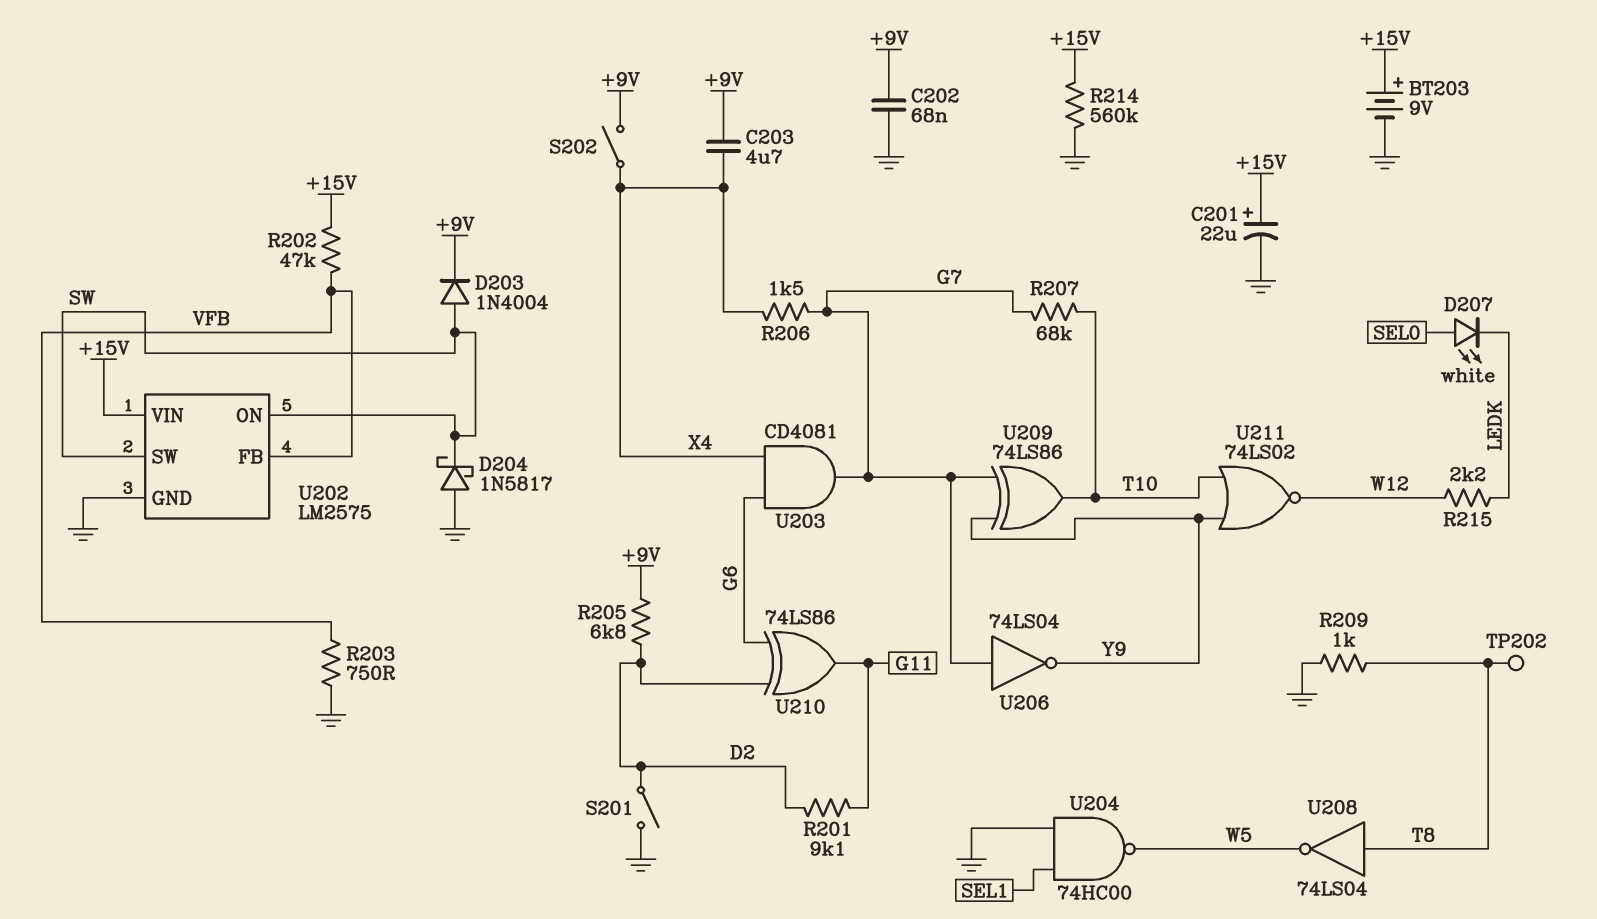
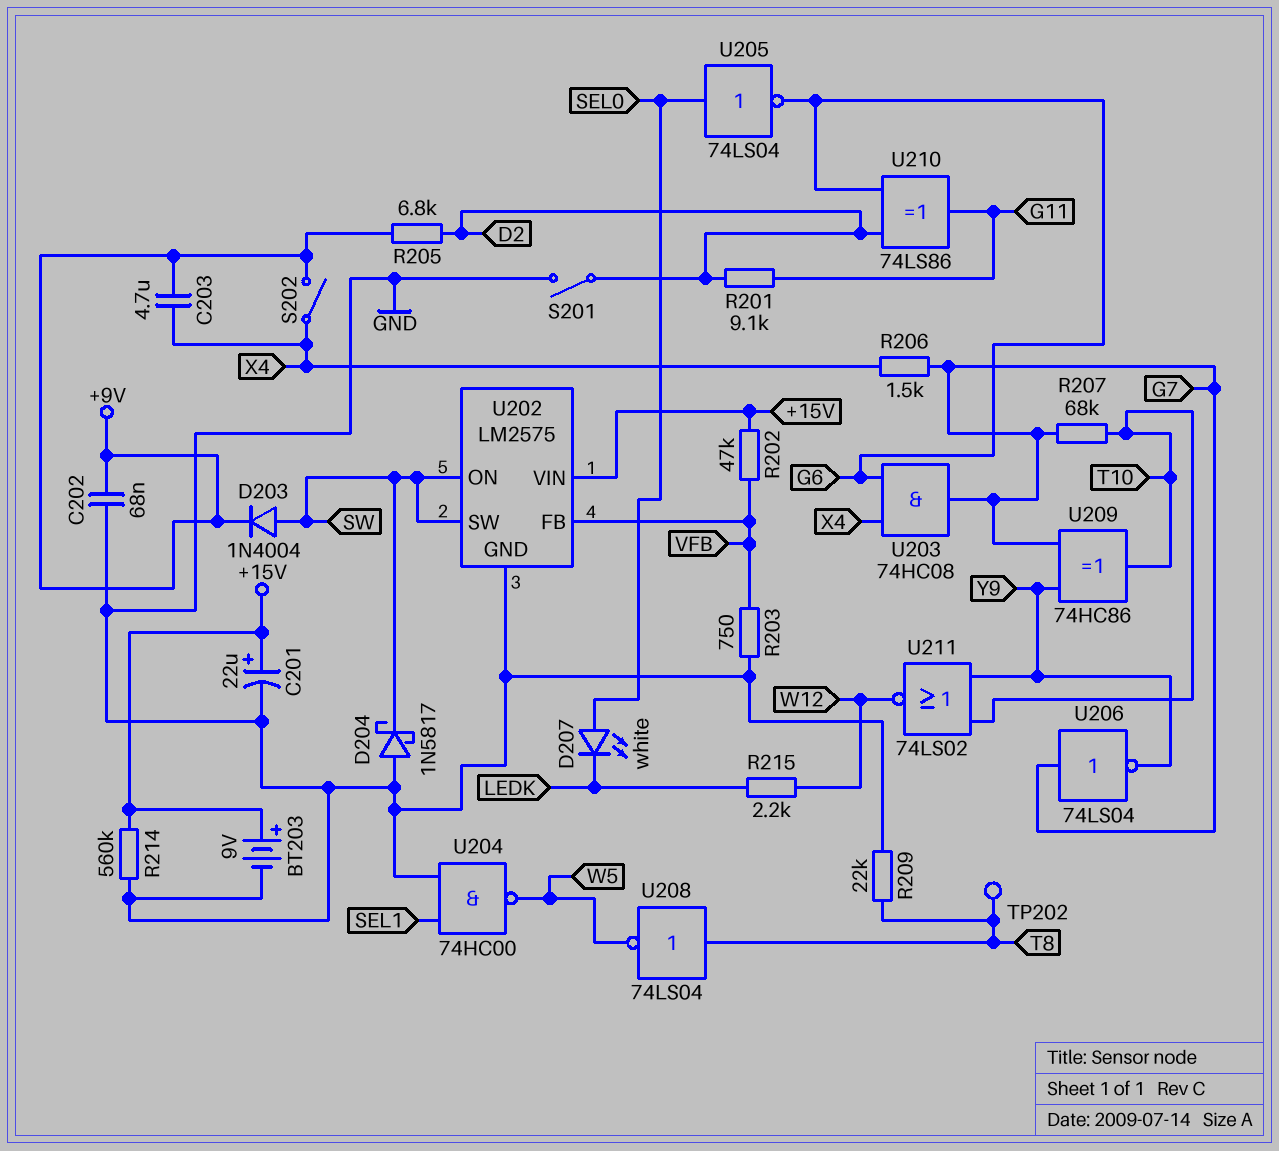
R209: 1k (GND, T8) -> 22k (GND, T8)
U203: AND CD4081 (in G6, in X4, out G7) -> AND 74HC08 (in G6, in X4, out G7)
U205: none -> NOT 74LS04 (in SEL0, out G6)
U209: XOR 74LS86 (in G7, in Y9, out T10) -> XOR 74HC86 (in G7, in Y9, out T10)

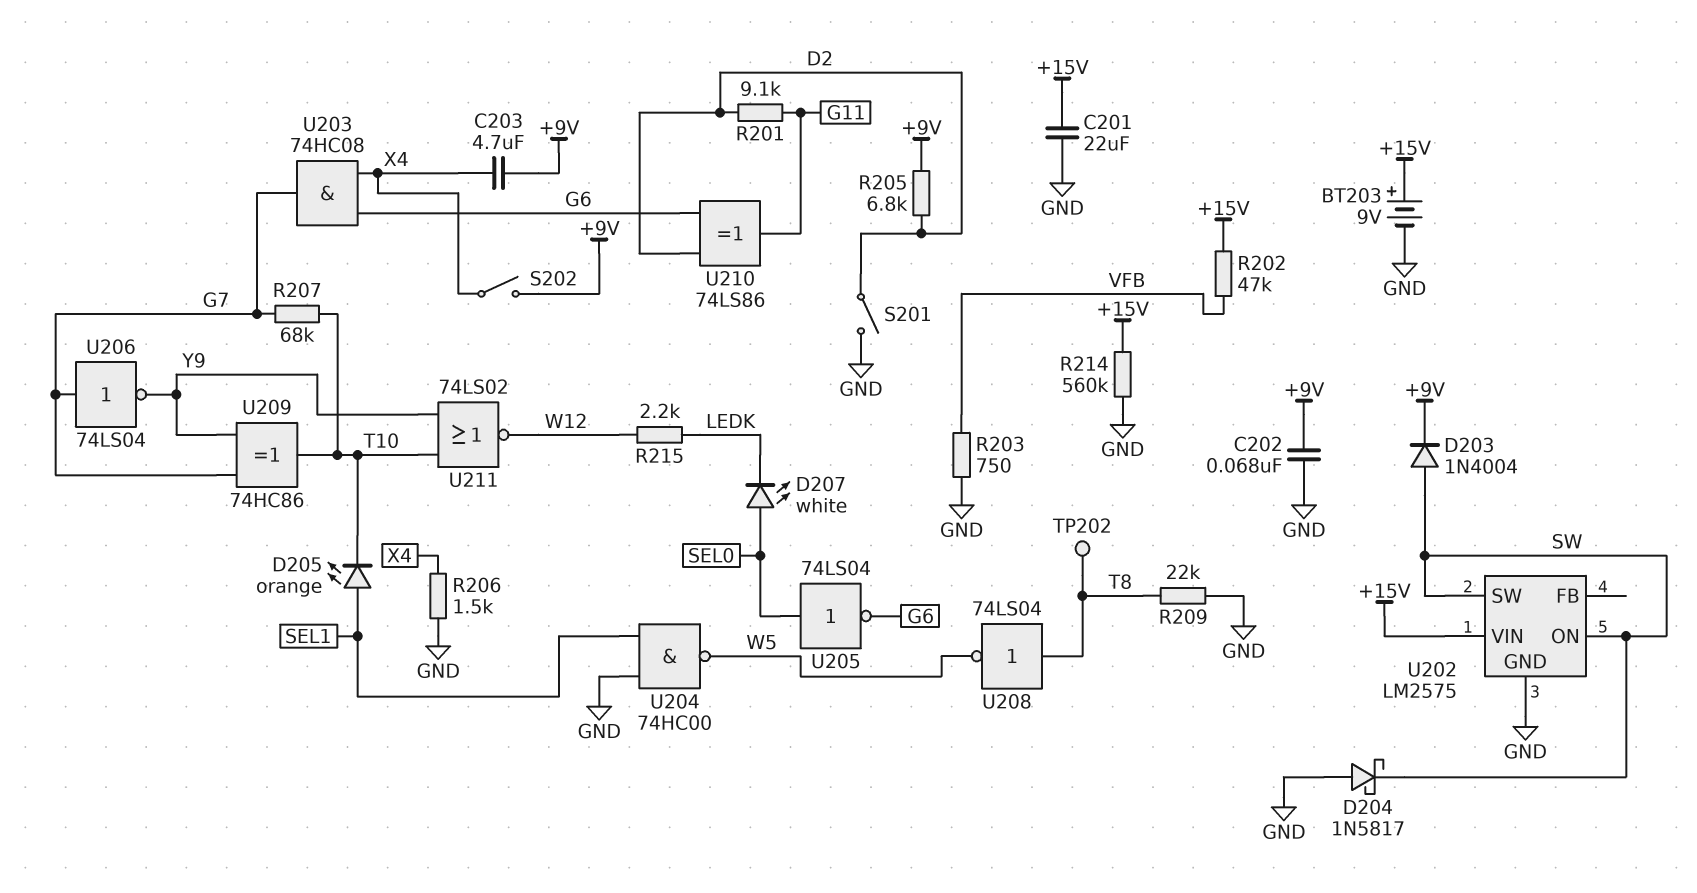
C201: 22uF (plus +15V, minus GND) -> 22uF (+15V, GND)
D205: none -> LED orange (A SEL1, K T10)
R206: 1.5k (G7, X4) -> 1.5k (GND, X4)
U202 pin FB: VFB -> none

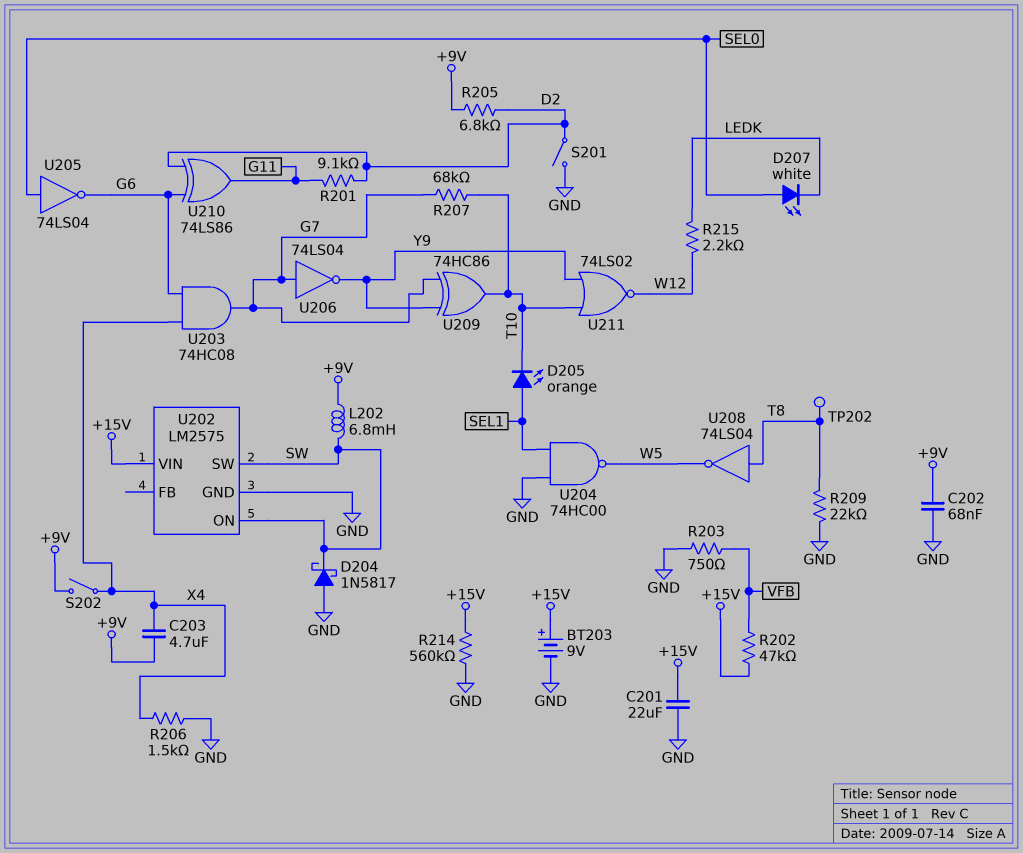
D203: diode 1N4004 (A SW, K +9V) -> none
L202: none -> 6.8mH (+9V, SW)

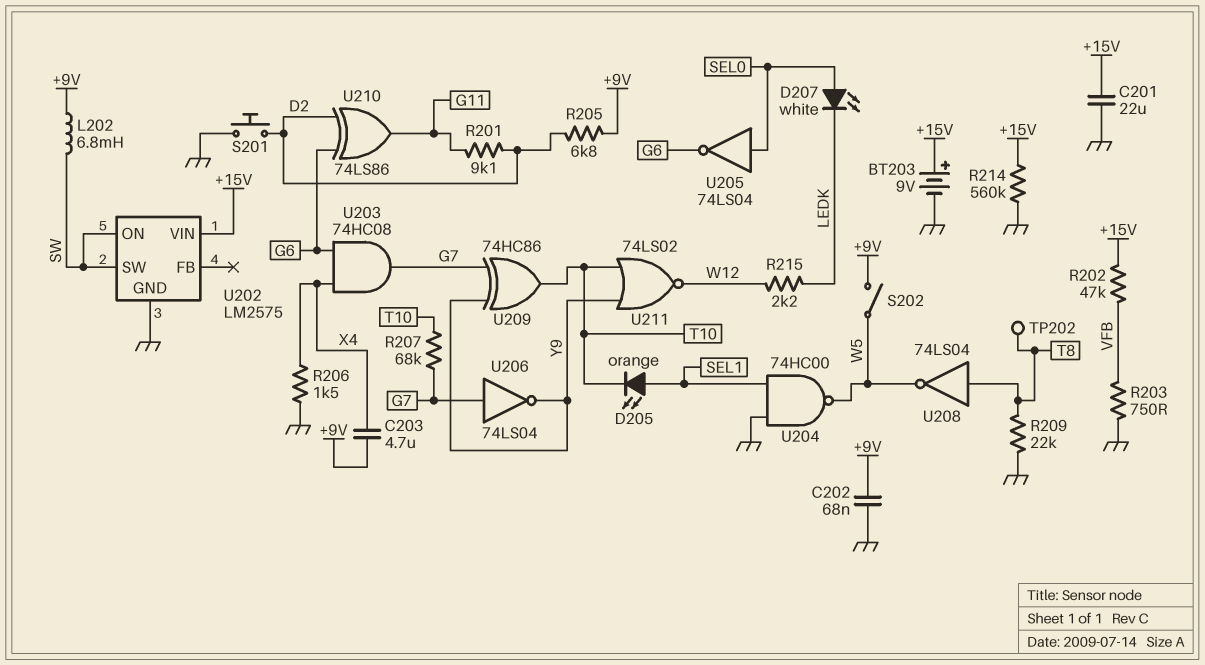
D204: schottky 1N5817 (A GND, K SW) -> none
S201: switch (D2, GND) -> button (D2, GND)
S202: switch (+9V, X4) -> switch (+9V, W5)

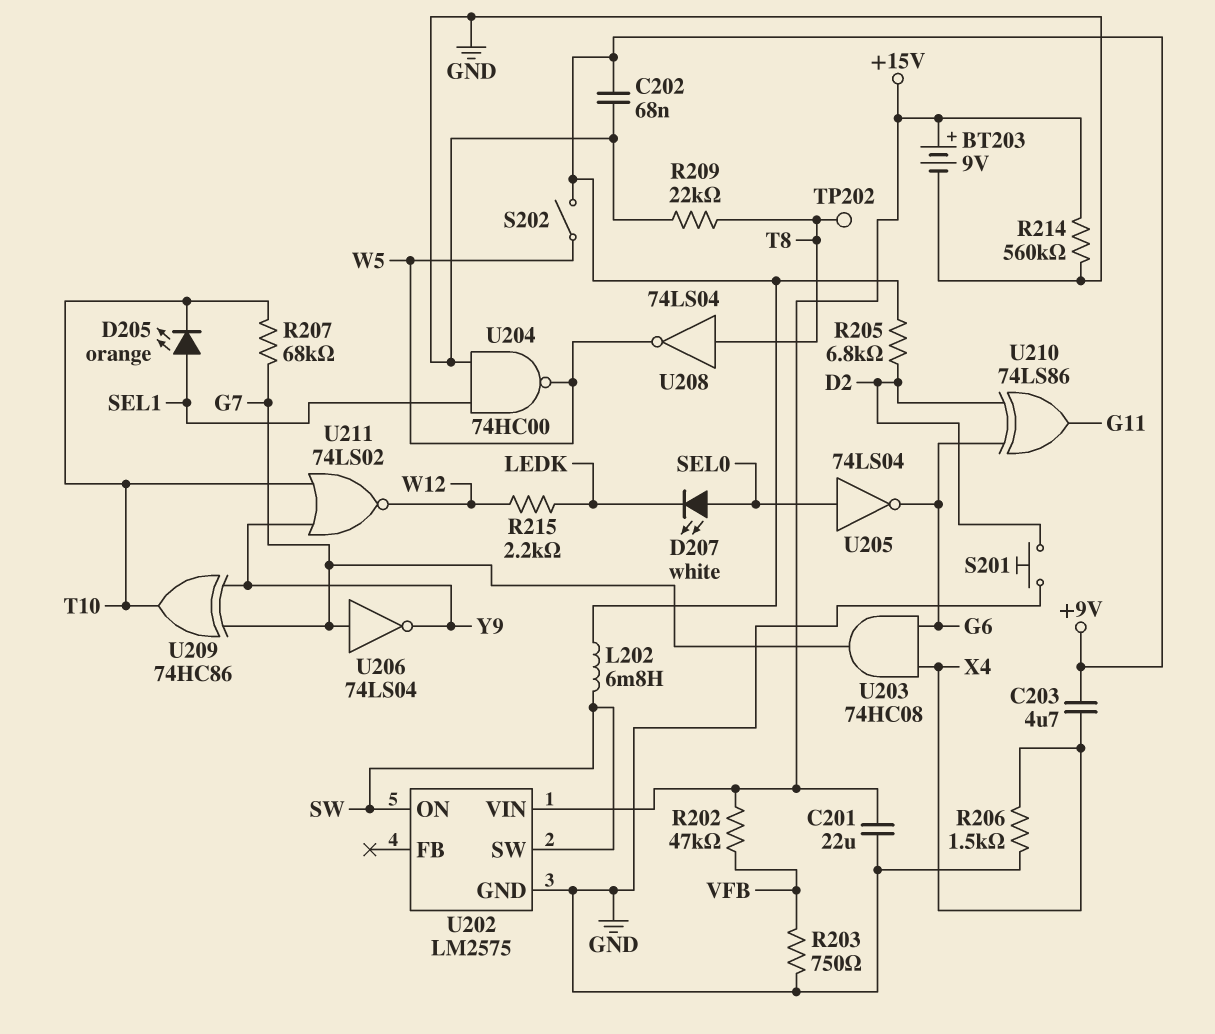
R201: 9.1k (D2, G11) -> none

